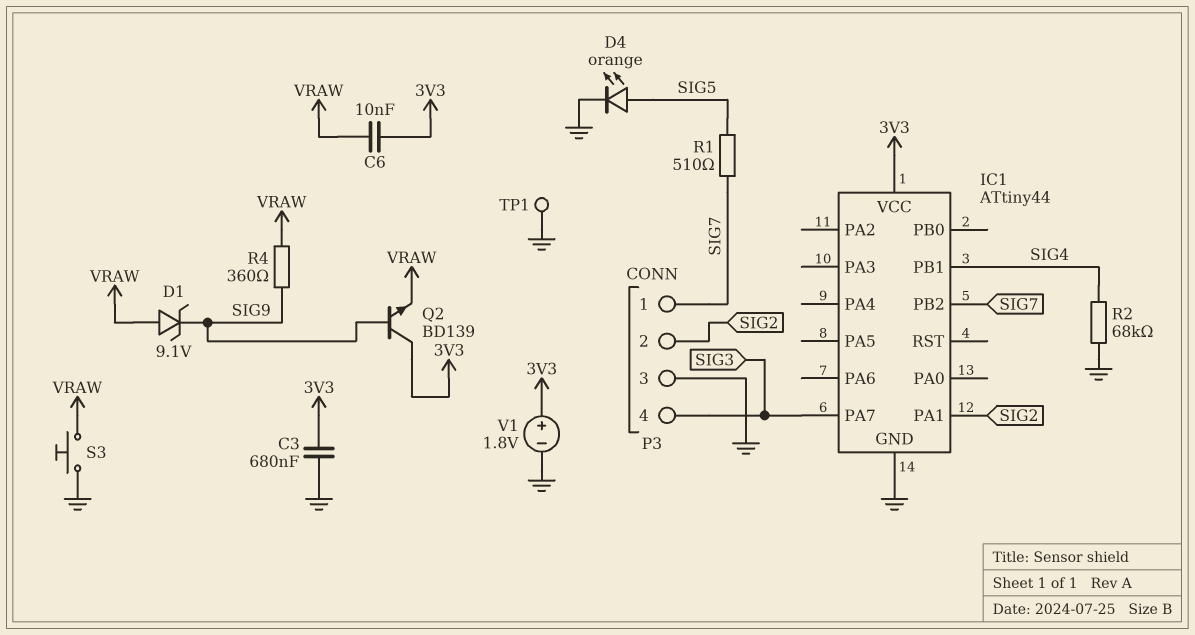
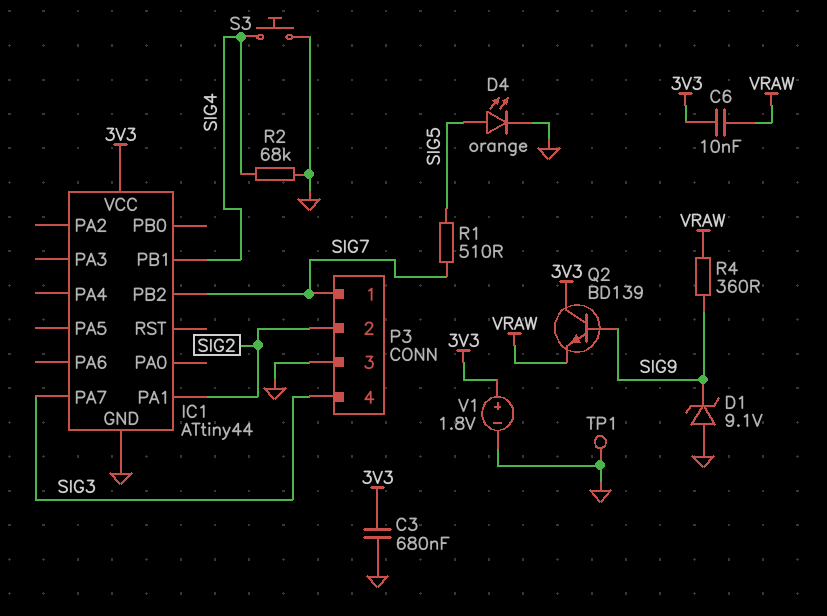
D1: zener 9.1V (A VRAW, K SIG9) -> zener 9.1V (A GND, K SIG9)
S3: button (GND, VRAW) -> button (GND, SIG4)

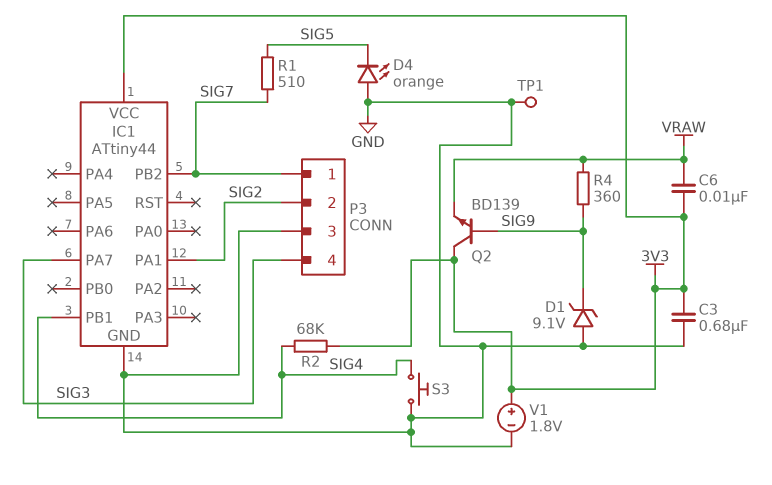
D4: LED orange (A SIG5, K GND) -> LED orange (A GND, K SIG5)
R2: 68k (GND, SIG4) -> 68k (3V3, SIG4)

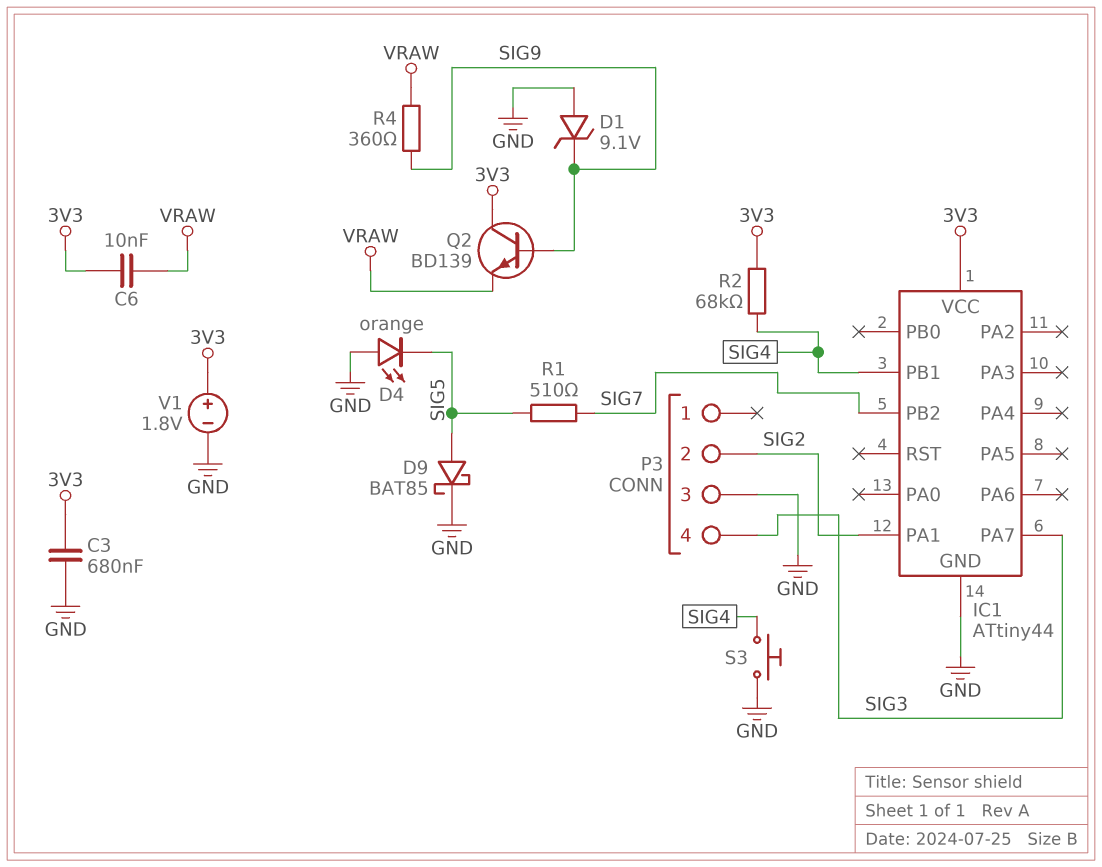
D9: none -> schottky BAT85 (A SIG5, K GND)
P3 pin 1: SIG7 -> none
TP1: test point (GND) -> none

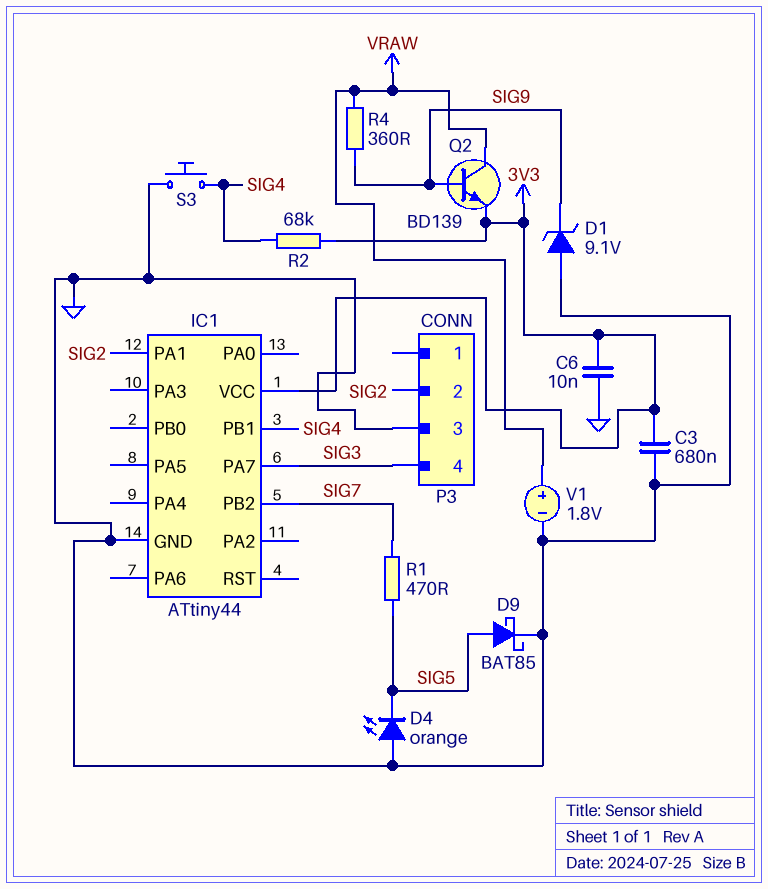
C6: 10nF (3V3, VRAW) -> 10nF (3V3, GND)
Q2: NPN BD139 (B SIG9, C 3V3, E VRAW) -> NPN BD139 (B SIG9, C VRAW, E 3V3)
R1: 510 (SIG5, SIG7) -> 470 (SIG5, SIG7)
V1: 1.8V (plus 3V3, minus GND) -> 1.8V (plus VRAW, minus GND)

